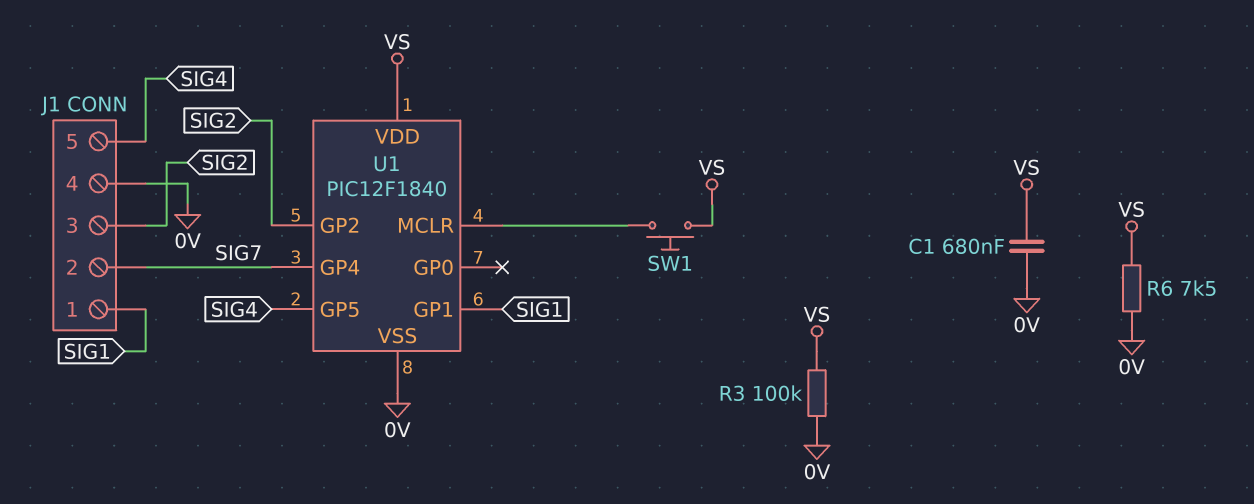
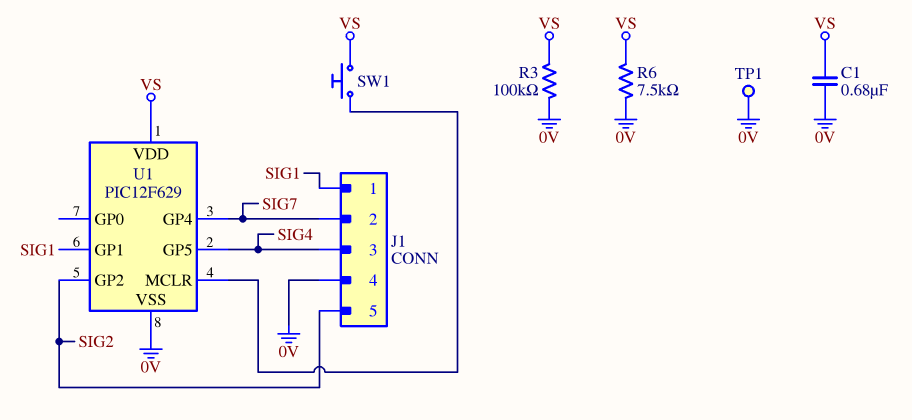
J1 pin 3: SIG2 -> SIG4
J1 pin 5: SIG4 -> SIG2
TP1: none -> test point (0V)
U1: PIC12F1840 -> PIC12F629

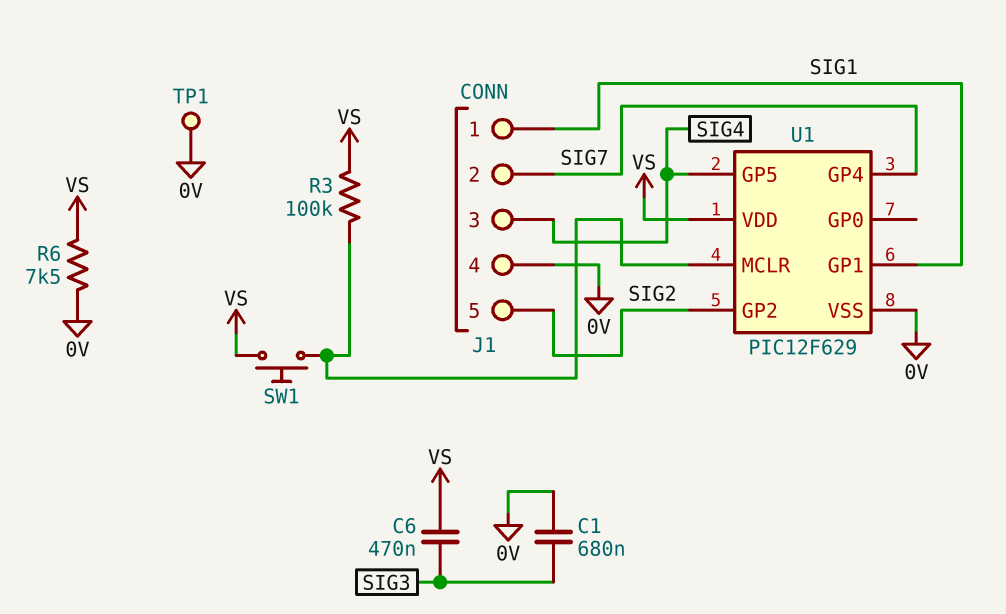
C1: 680nF (0V, VS) -> 680nF (0V, SIG3)
C6: none -> 470nF (SIG3, VS)
R3: 100k (0V, VS) -> 100k (U1/MCLR, VS)

